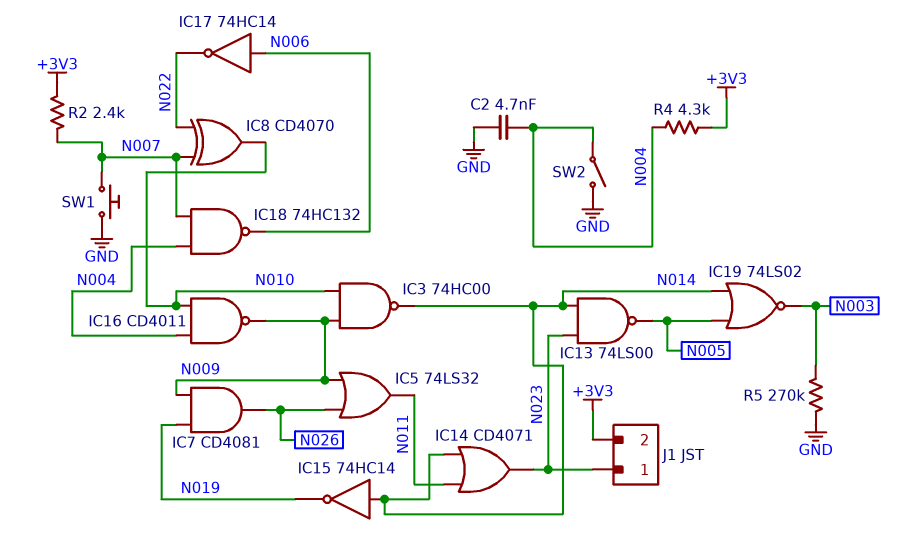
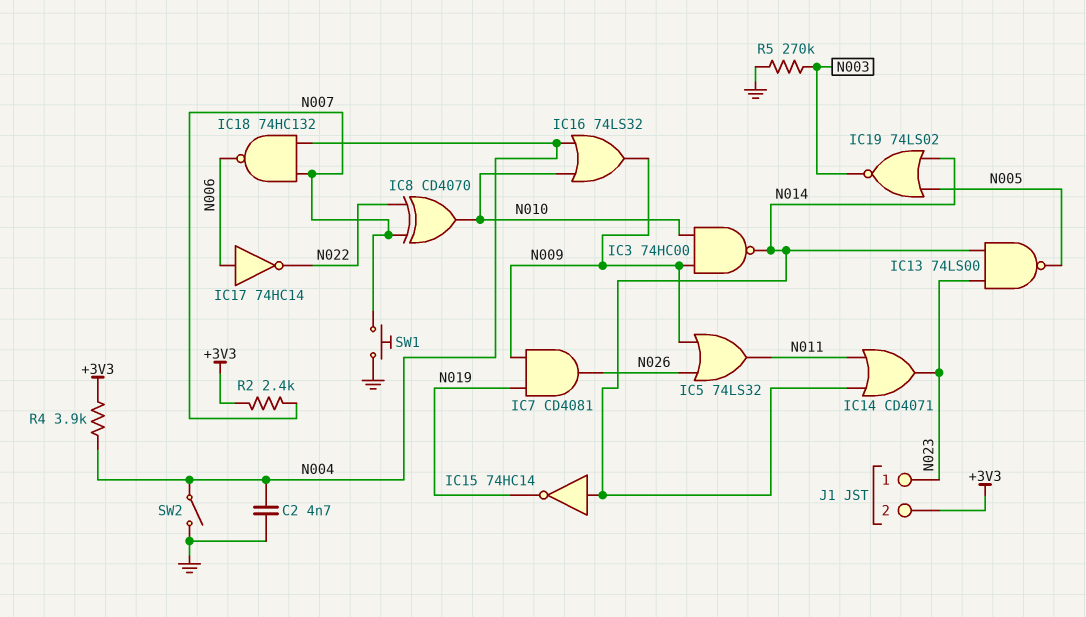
IC16: NAND CD4011 (in N004, in N010, out N009) -> OR 74LS32 (in N004, in N010, out N009)
R4: 4.3k (+3V3, N004) -> 3.9k (+3V3, N004)

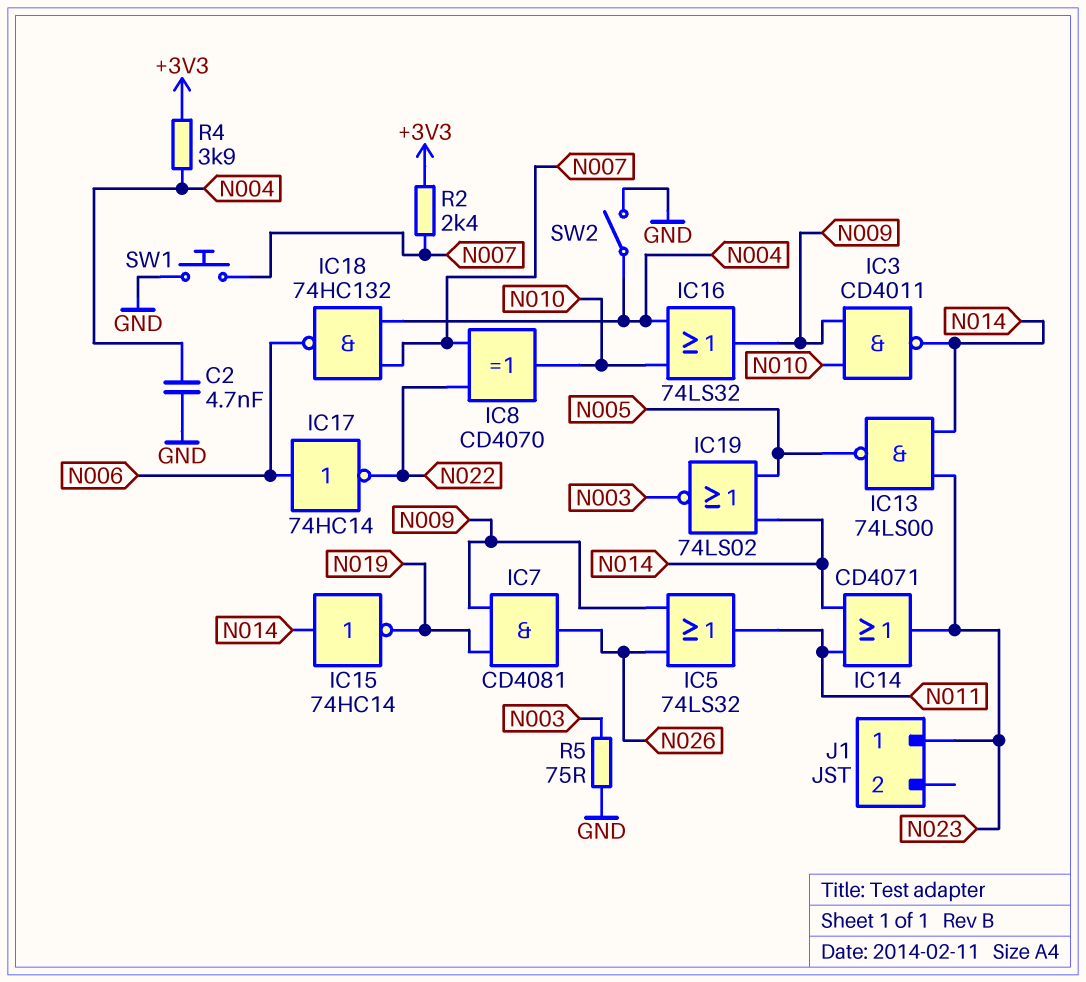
IC3: NAND 74HC00 (in N009, in N010, out N014) -> NAND CD4011 (in N009, in N010, out N014)
J1 pin 2: +3V3 -> none
R5: 270k (GND, N003) -> 75 (GND, N003)

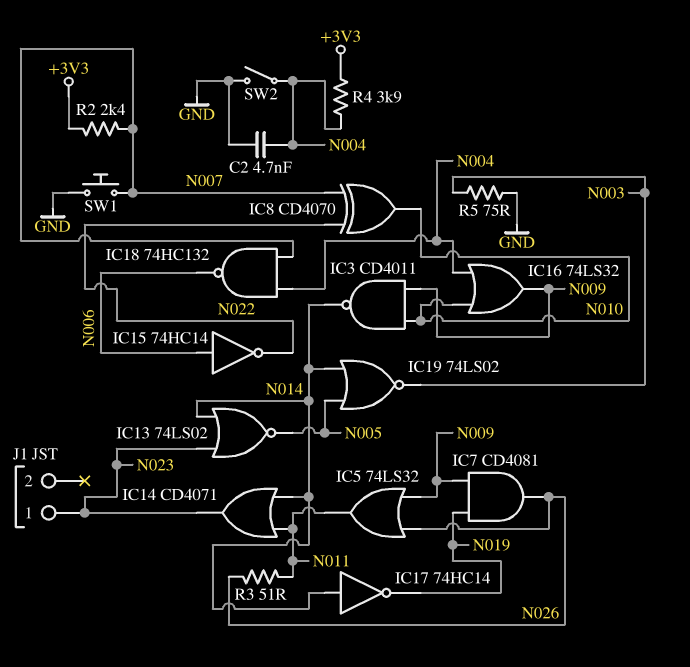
IC13: NAND 74LS00 (in N014, in N023, out N005) -> NOR 74LS02 (in N014, in N023, out N005)
IC15: NOT 74HC14 (in N014, out N019) -> NOT 74HC14 (in N006, out N022)
IC17: NOT 74HC14 (in N006, out N022) -> NOT 74HC14 (in N014, out N019)
R3: none -> 51 (N011, N026)

